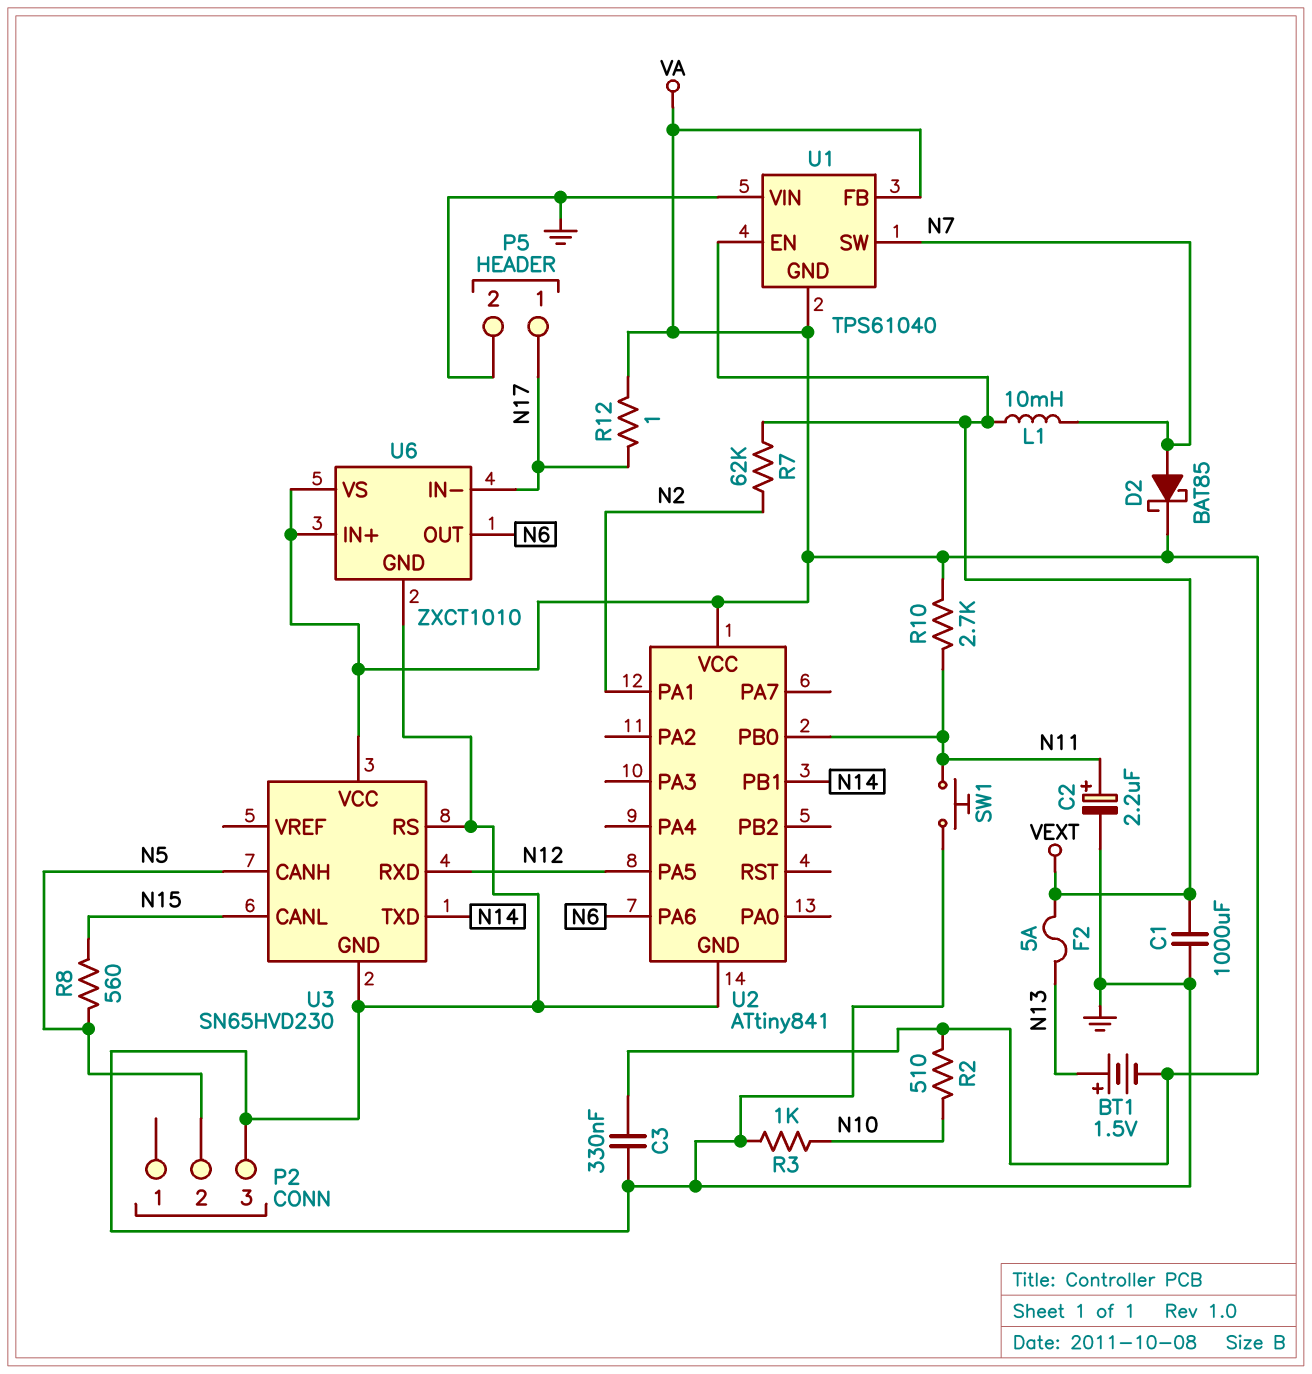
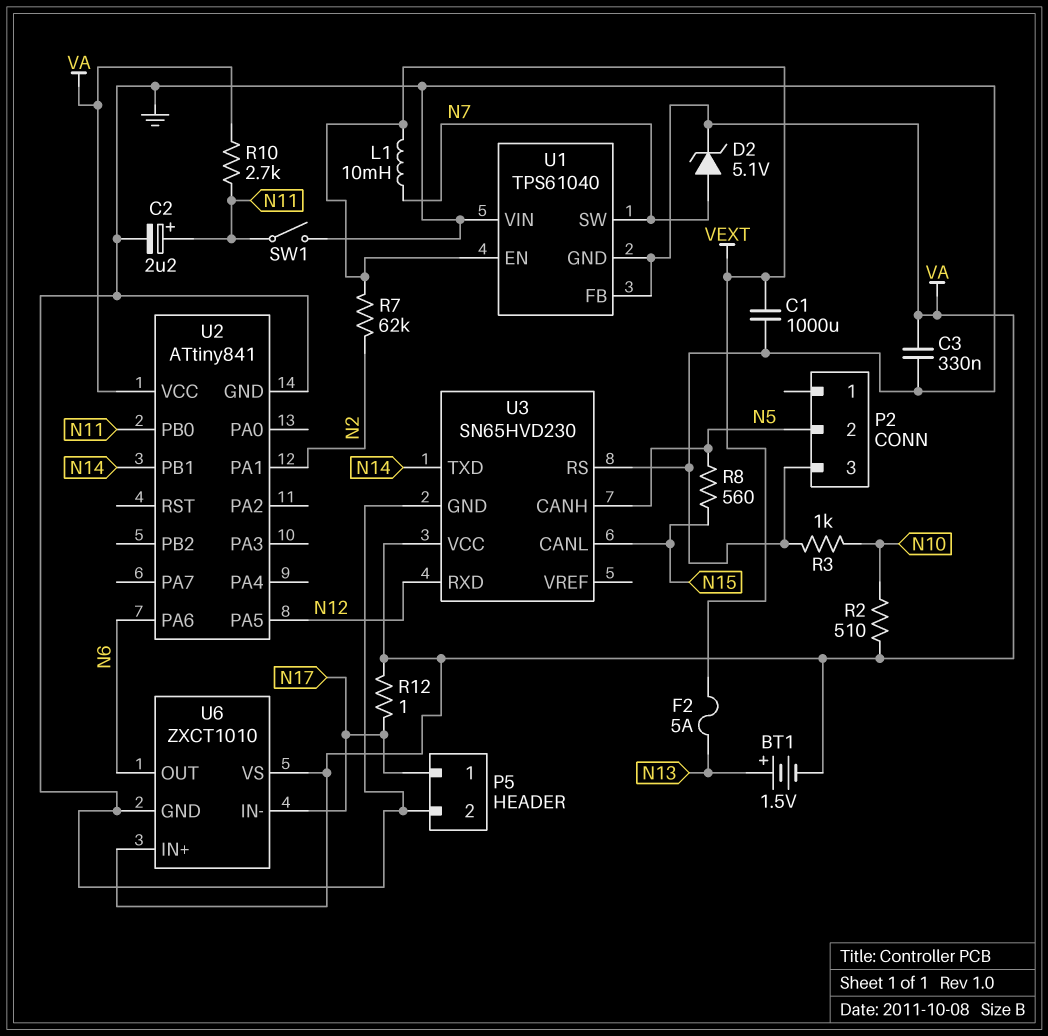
D2: schottky BAT85 (A N7, K VA) -> zener 5.1V (A N7, K VA)
SW1: button (GND, N11) -> switch (GND, N11)

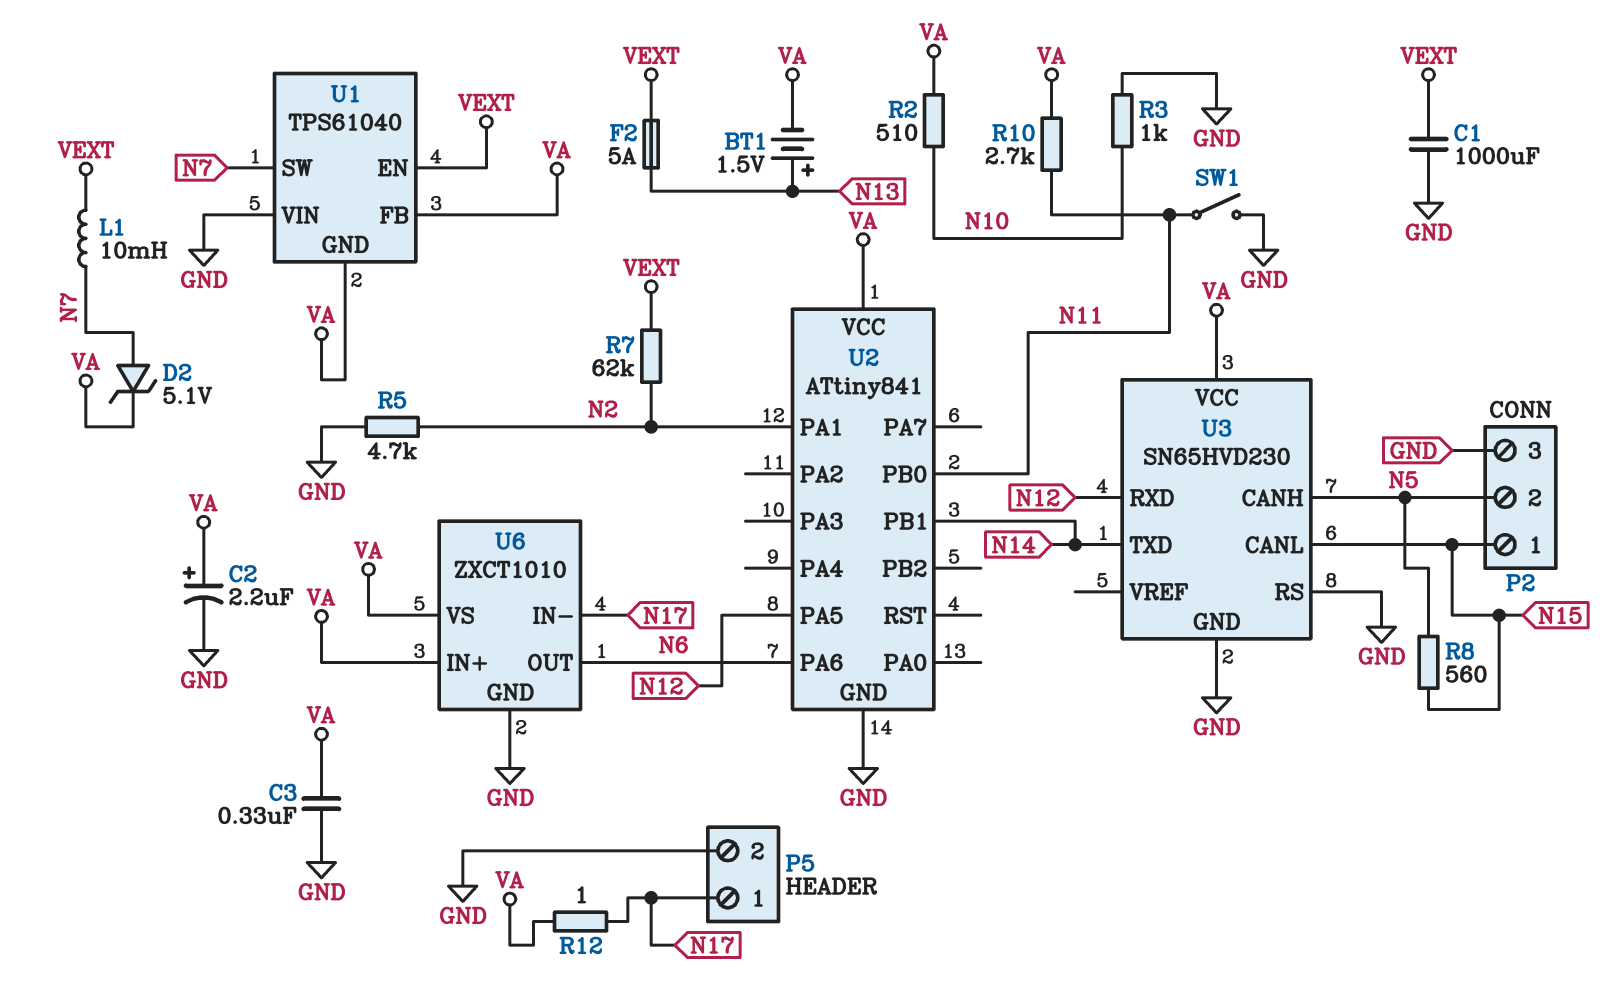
C2: 2.2uF (plus N11, minus GND) -> 2.2uF (plus VA, minus GND)
P2 pin 1: none -> N15
R5: none -> 4.7k (GND, N2)

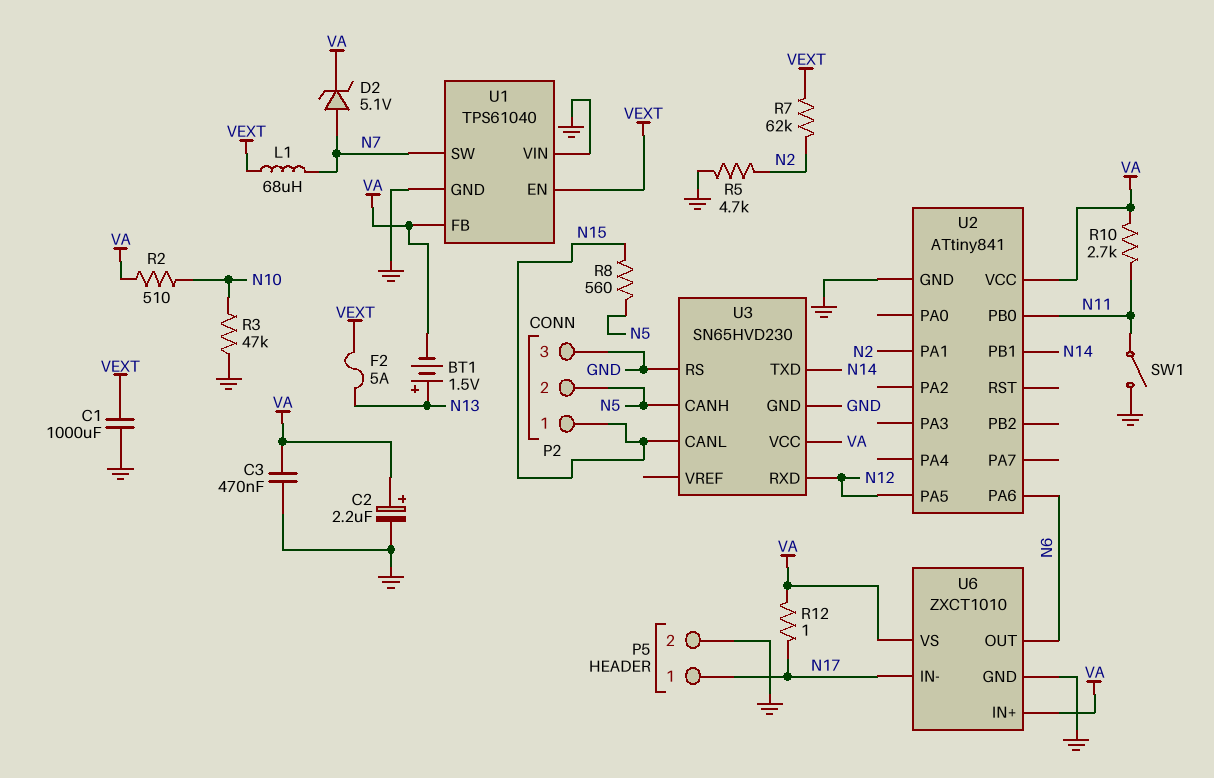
C3: 330nF (GND, VA) -> 470nF (GND, VA)
L1: 10mH (N7, VEXT) -> 68uH (N7, VEXT)
R3: 1k (GND, N10) -> 47k (GND, N10)
U1 pin GND: VA -> GND

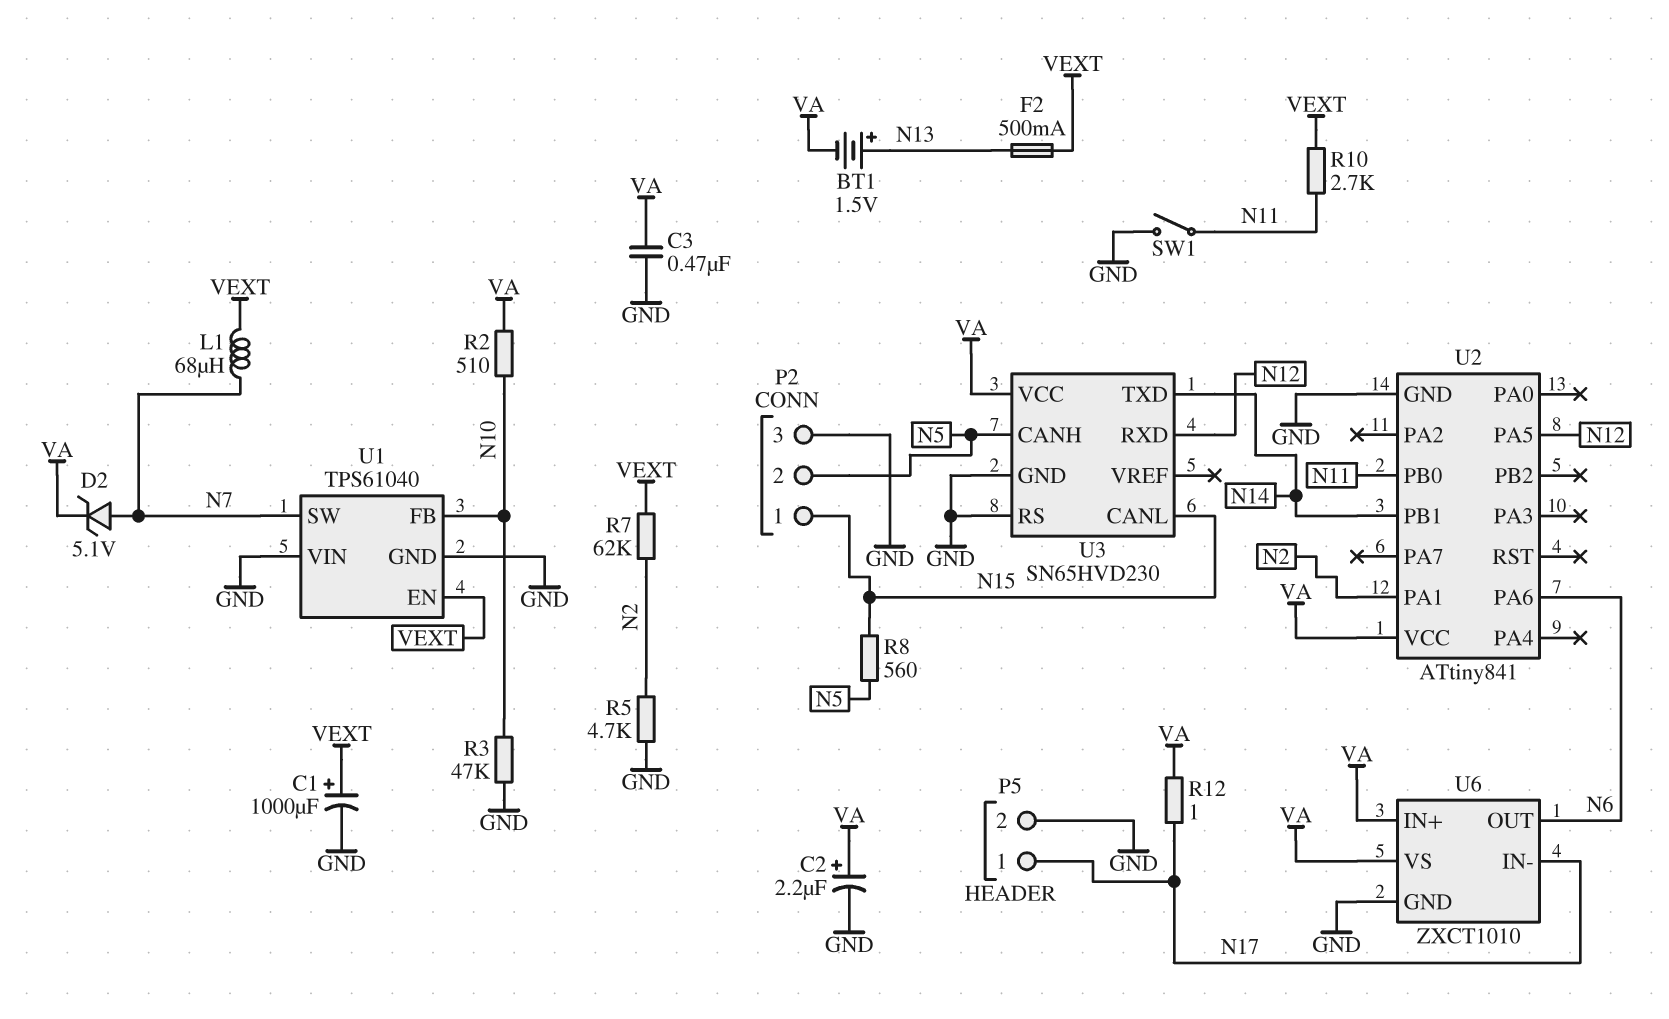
C1: 1000uF (GND, VEXT) -> 1000uF (plus VEXT, minus GND)
F2: 5A (N13, VEXT) -> 500mA (N13, VEXT)
R10: 2.7k (N11, VA) -> 2.7k (N11, VEXT)
U1 pin FB: VA -> N10

